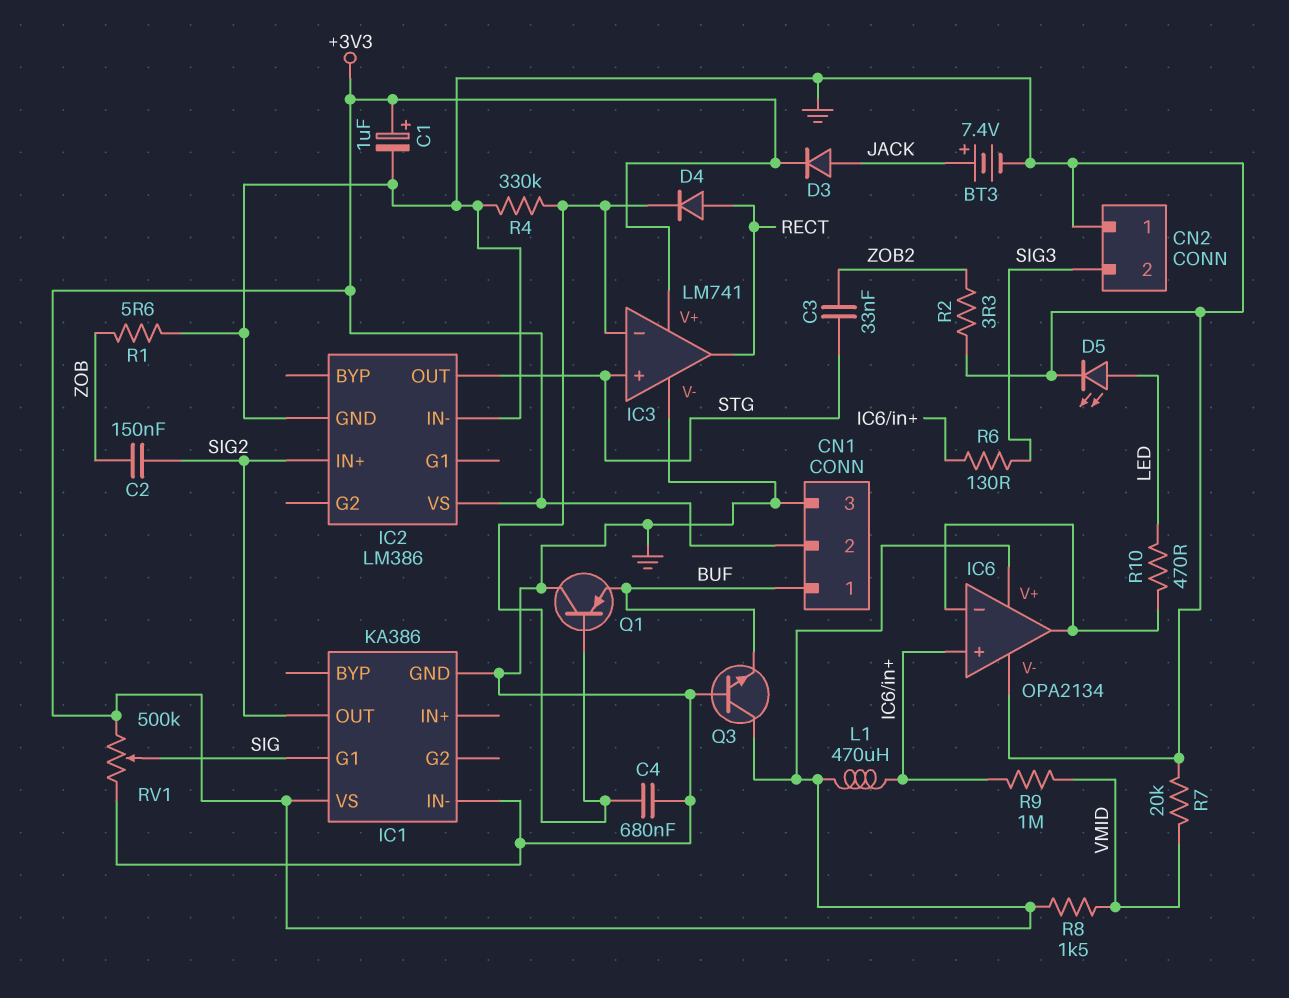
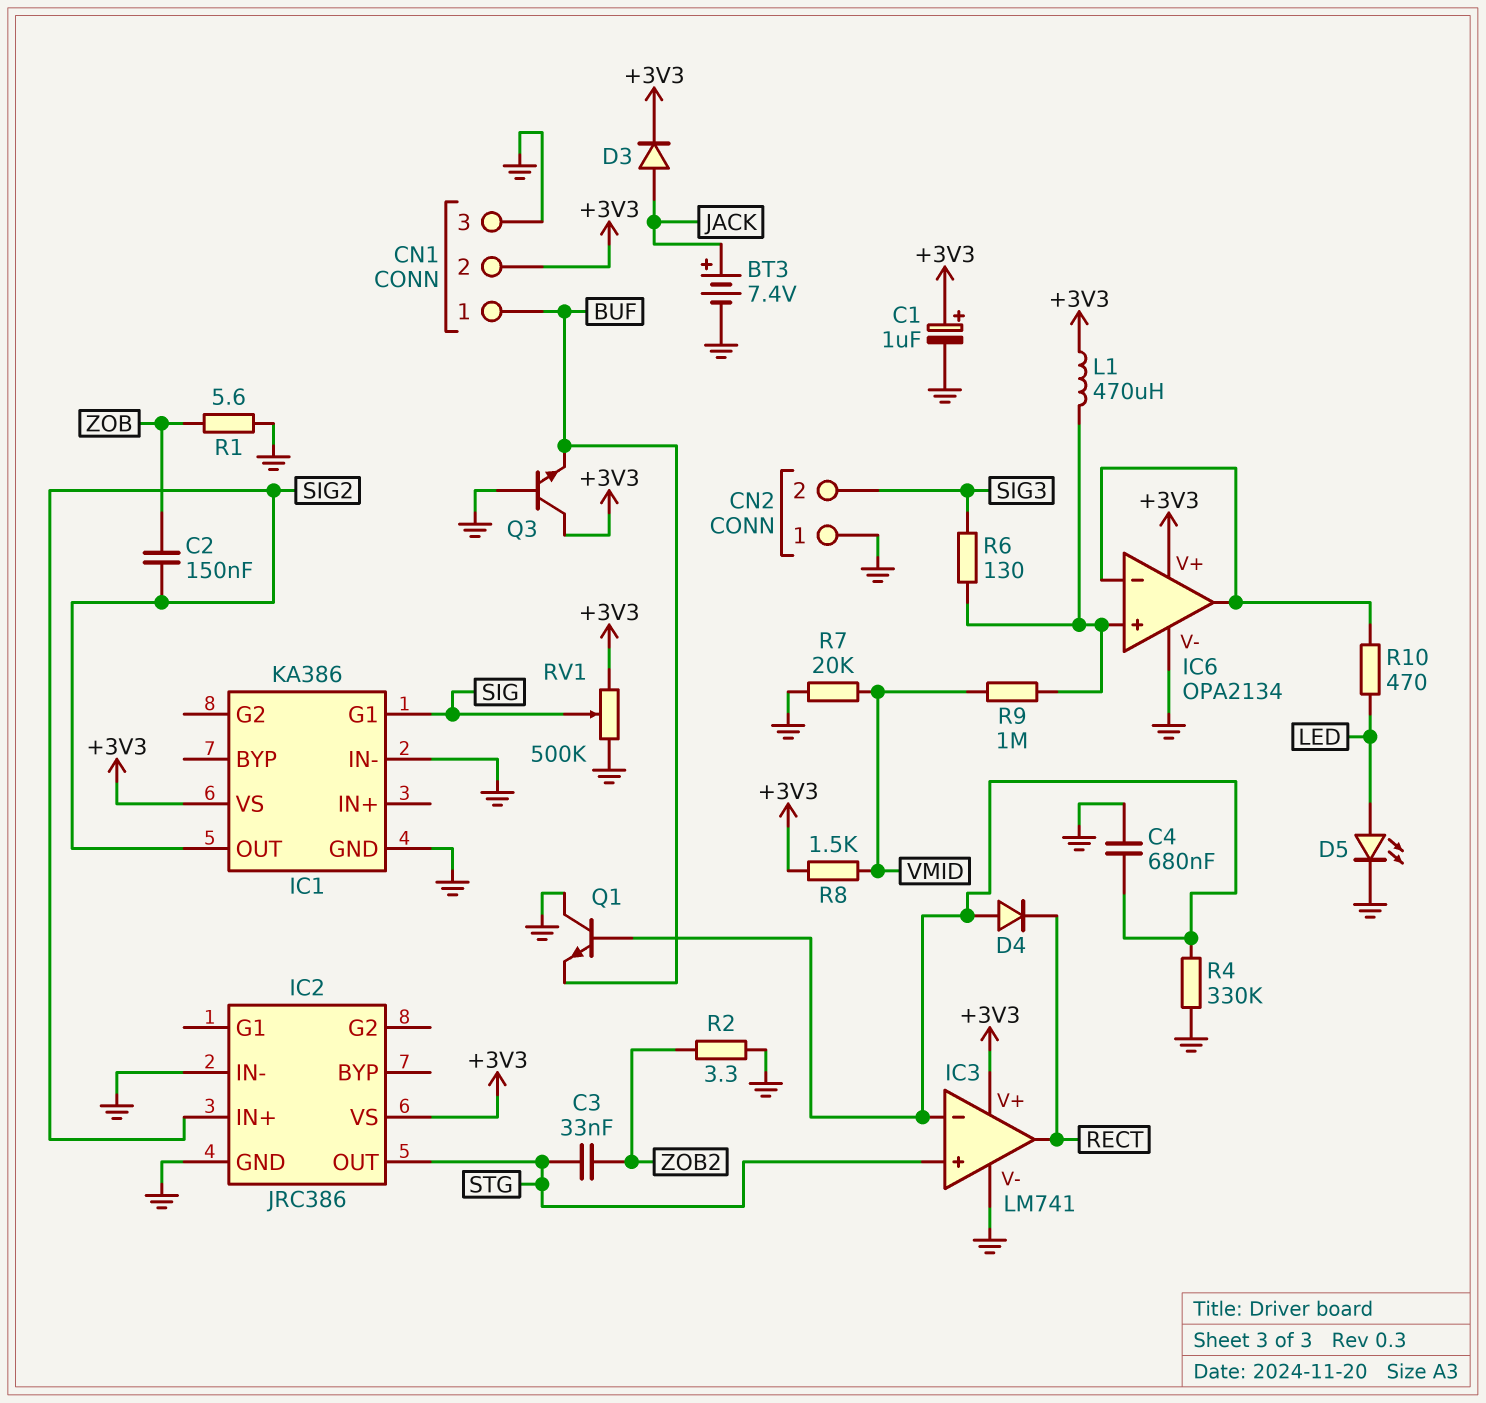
D4: diode (A RECT, K IC3/in-) -> diode (A IC3/in-, K RECT)
IC2: LM386 -> JRC386
Q1: PNP (B IC3/in-, C GND, E BUF) -> NPN (B IC3/in-, C GND, E BUF)

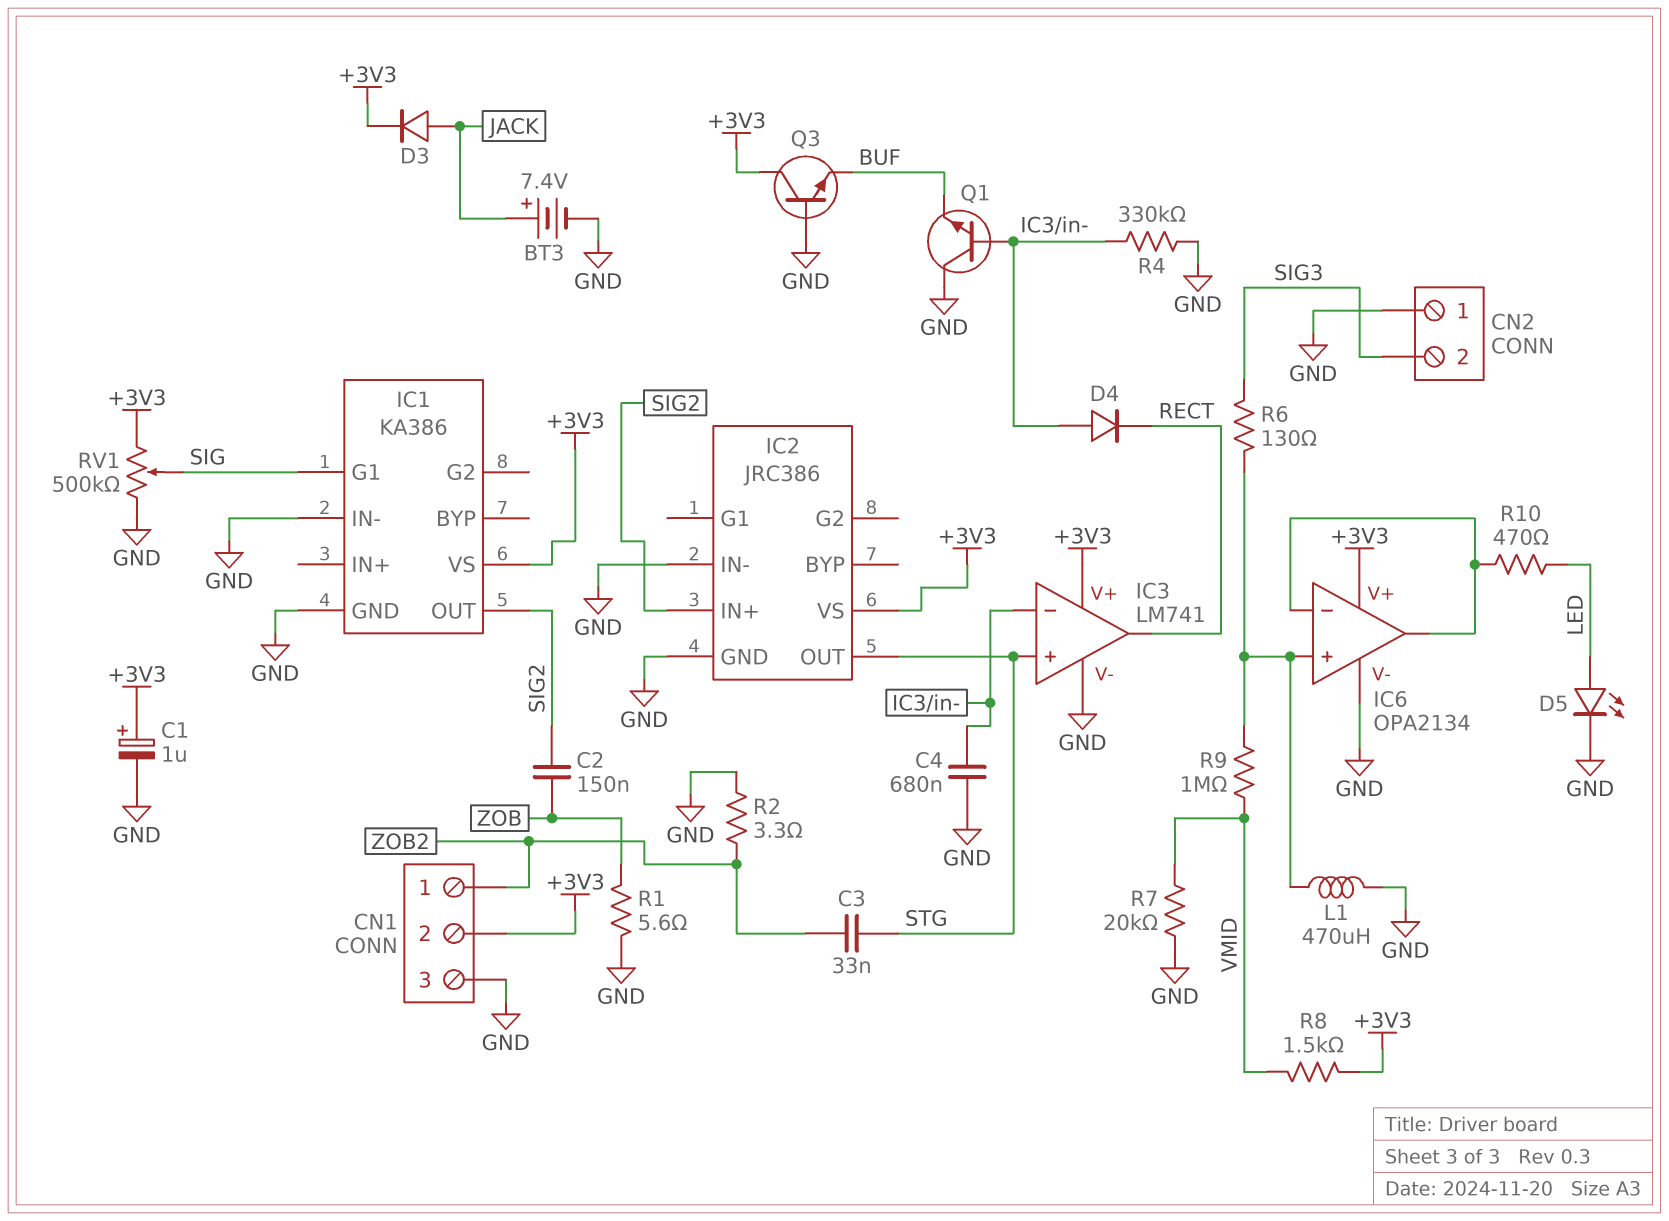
CN1 pin 1: BUF -> ZOB2
L1: 470uH (+3V3, IC6/in+) -> 470uH (GND, IC6/in+)

